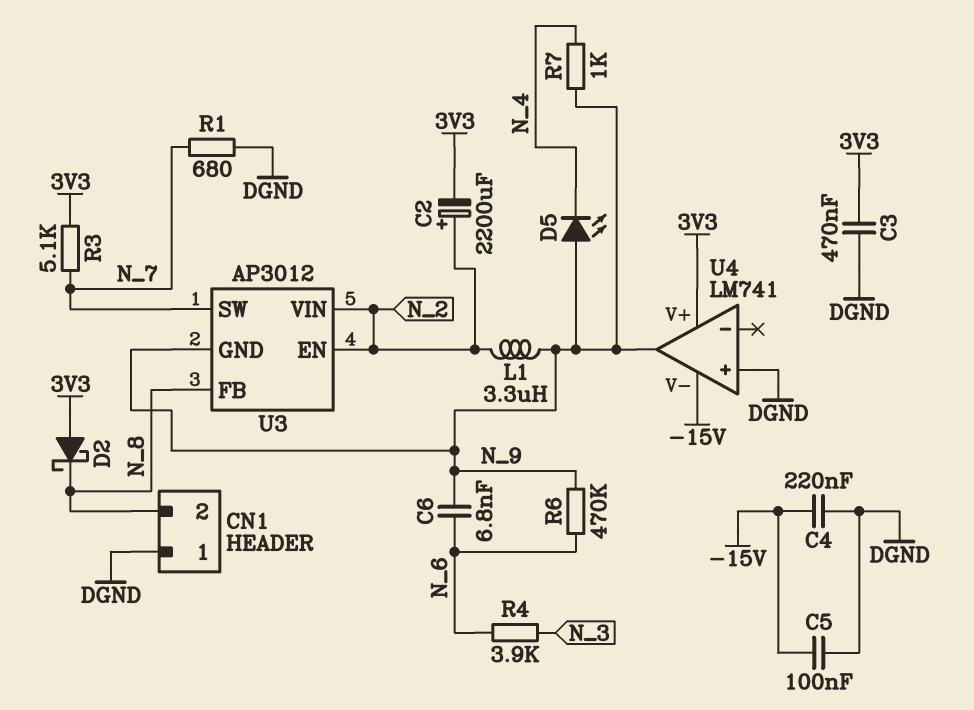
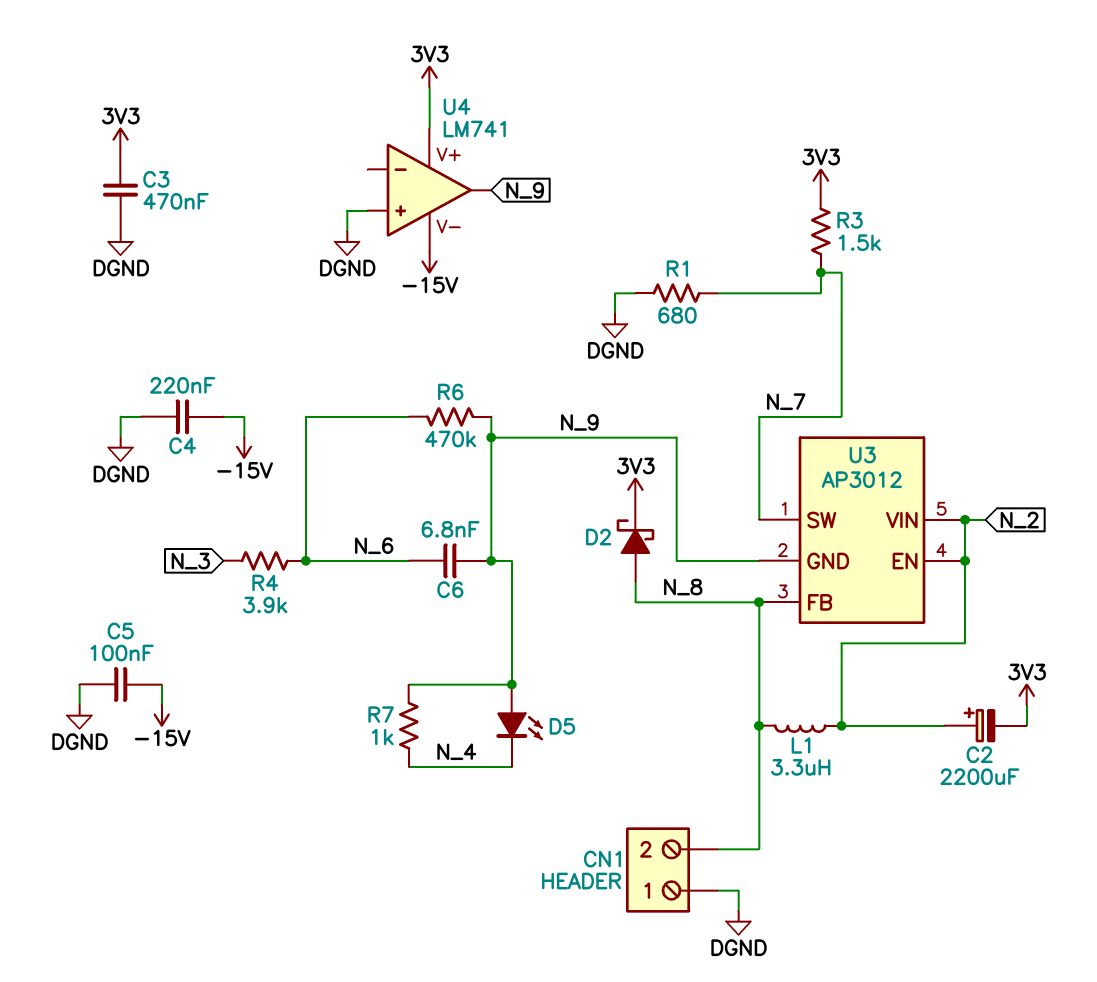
D2: schottky (A 3V3, K N_8) -> schottky (A N_8, K 3V3)
L1: 3.3uH (N_2, N_9) -> 3.3uH (N_2, N_8)
R3: 5.1k (3V3, N_7) -> 1.5k (3V3, N_7)

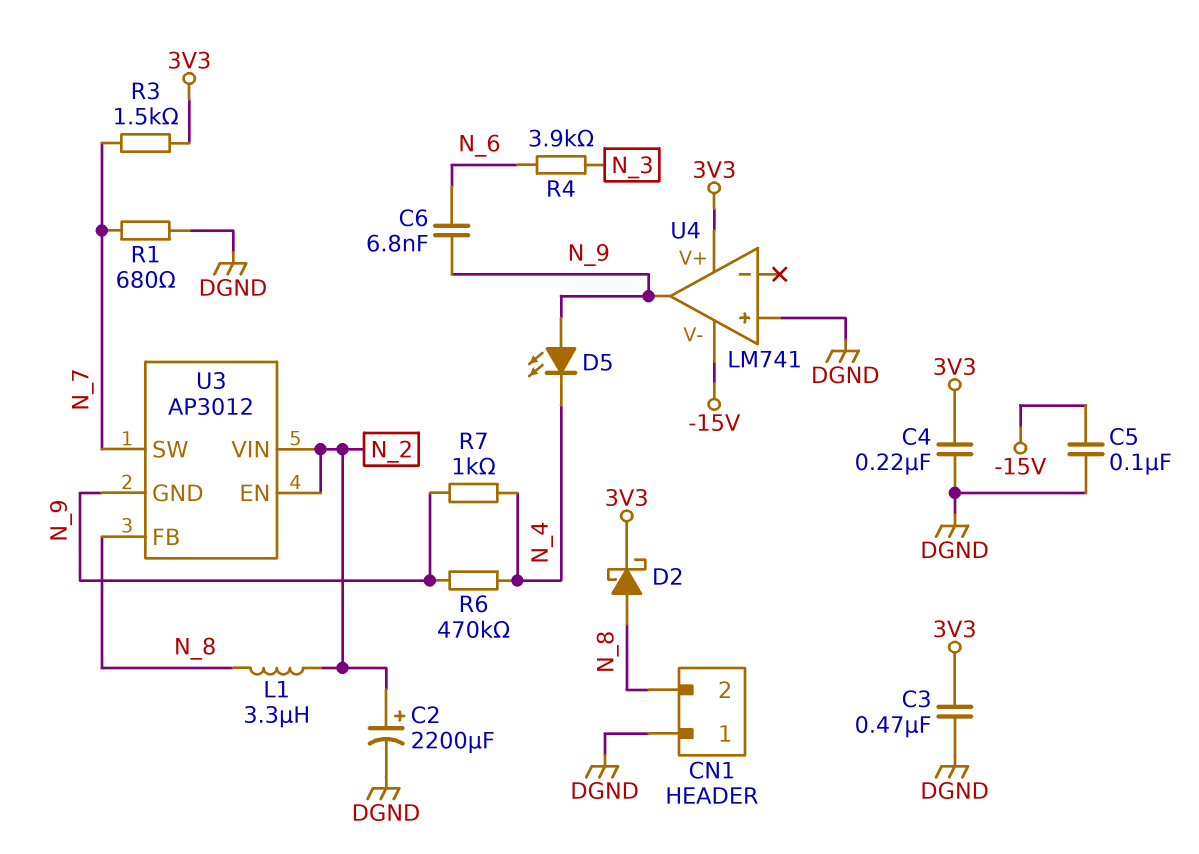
C2: 2200uF (plus N_2, minus 3V3) -> 2200uF (plus N_2, minus DGND)
C4: 220nF (-15V, DGND) -> 220nF (3V3, DGND)
R6: 470k (N_6, N_9) -> 470k (N_4, N_9)

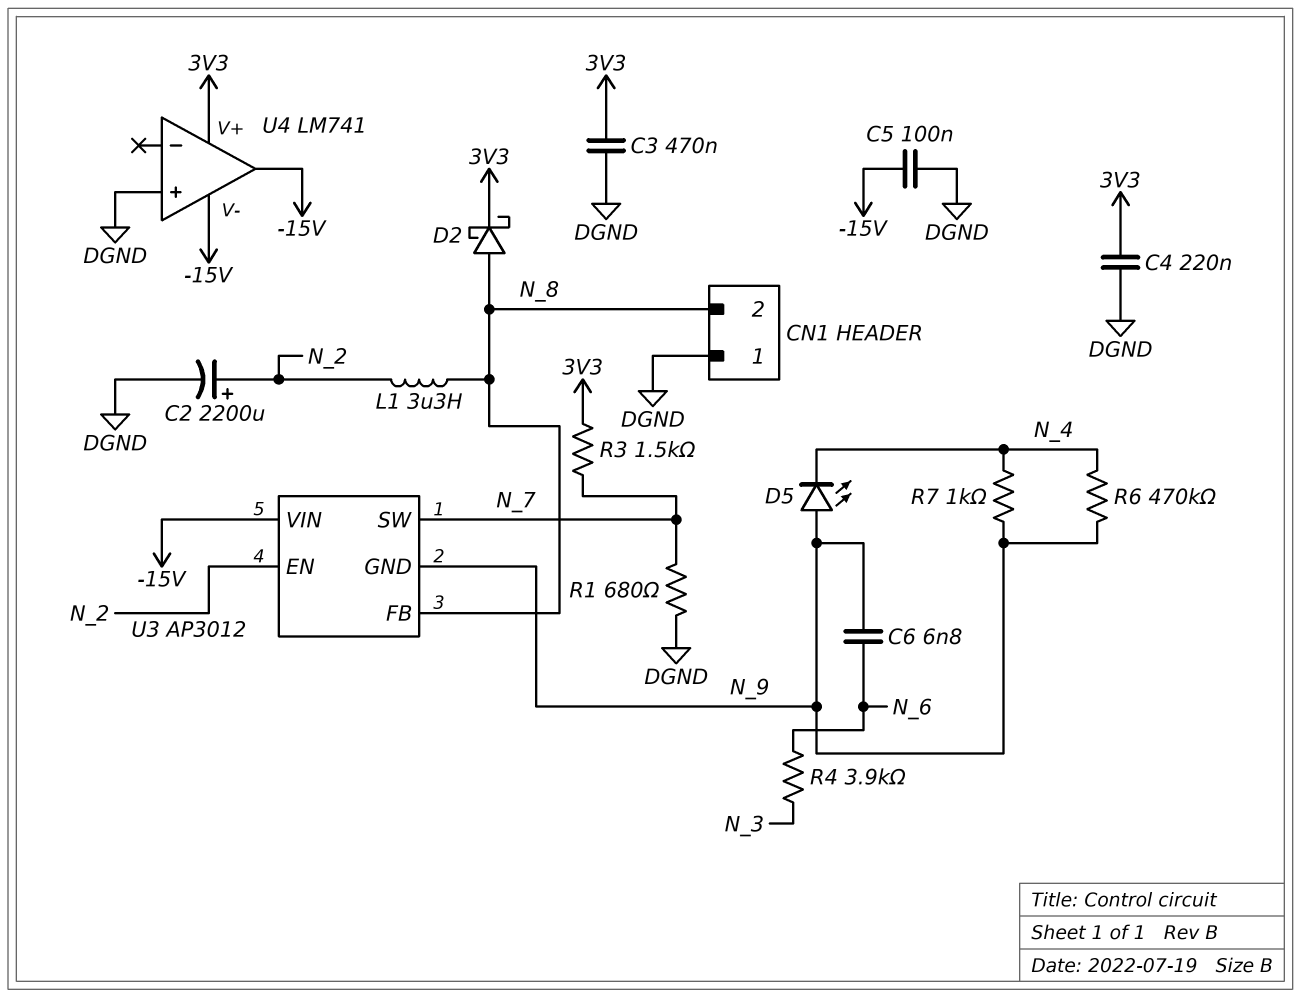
U3 pin VIN: N_2 -> -15V
U4 pin out: N_9 -> -15V

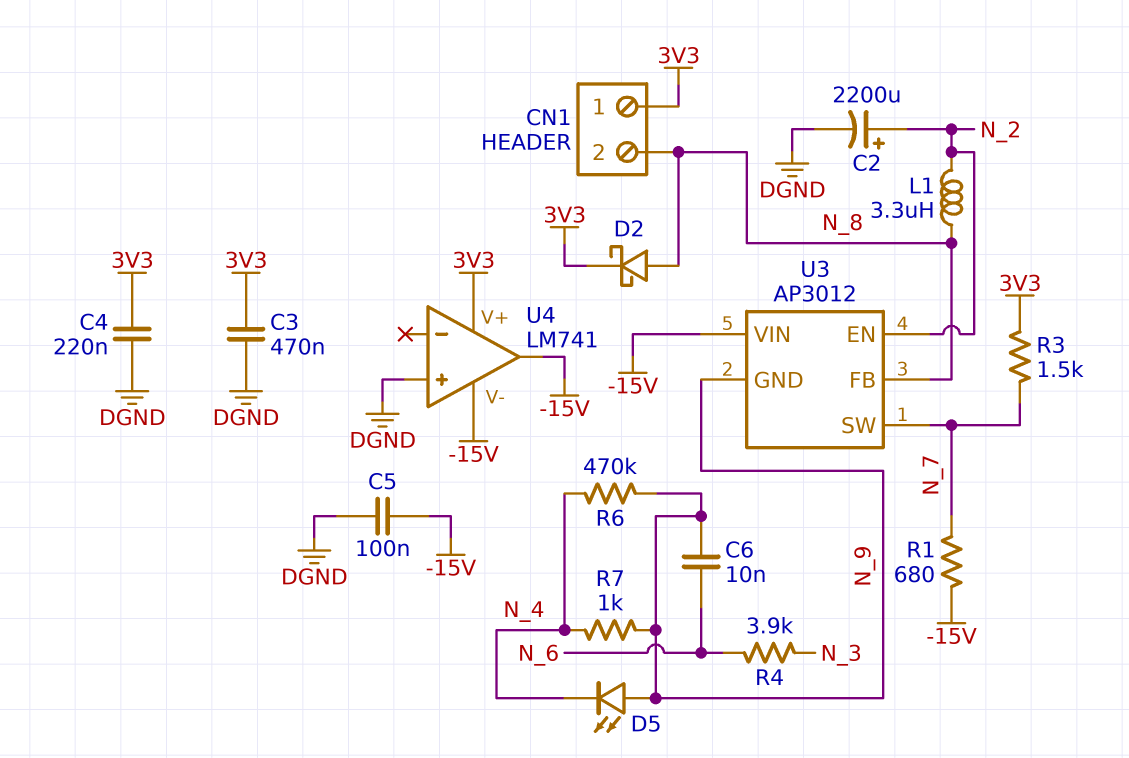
C6: 6.8nF (N_6, N_9) -> 10nF (N_6, N_9)
CN1 pin 1: DGND -> 3V3
R1: 680 (DGND, N_7) -> 680 (-15V, N_7)

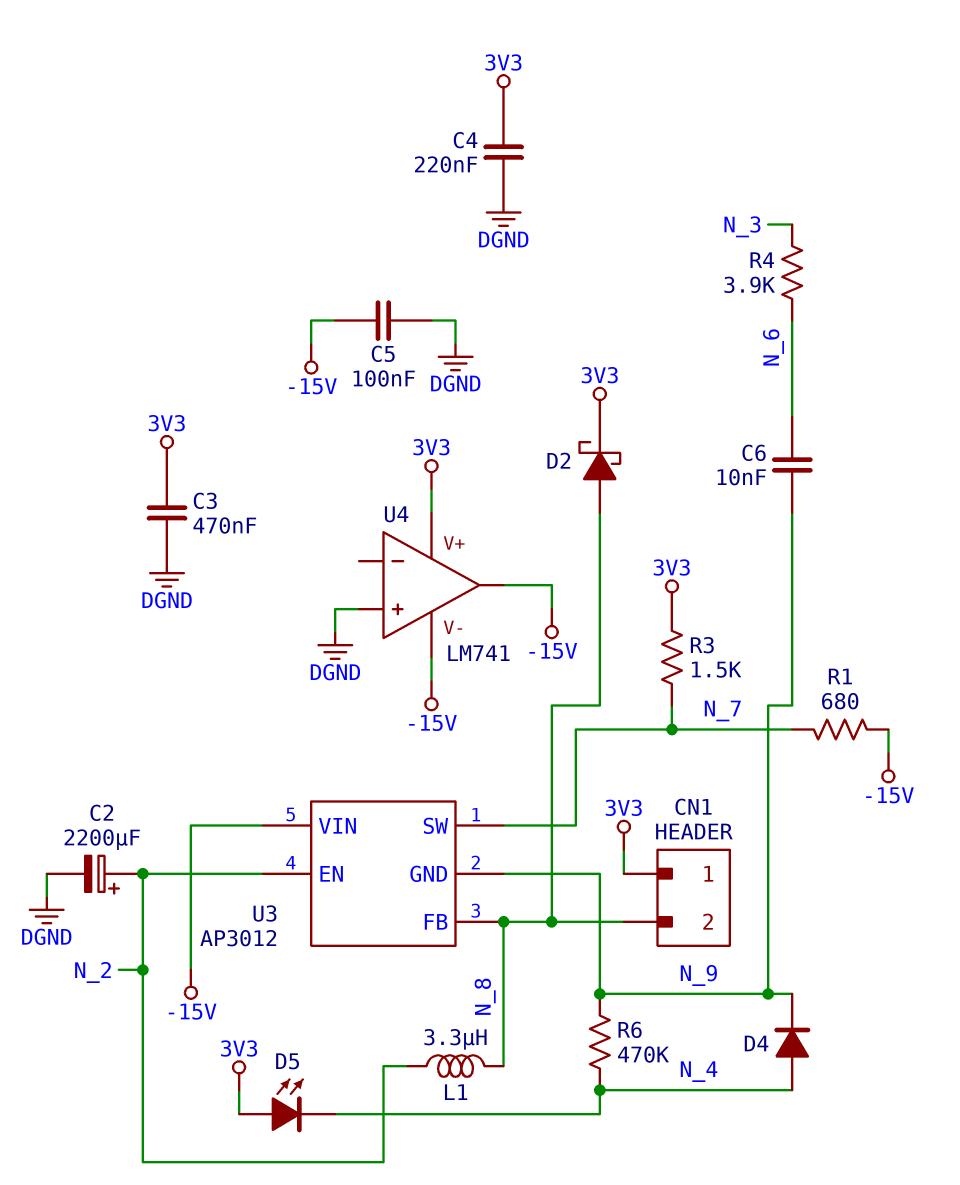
D4: none -> diode (A N_4, K N_9)
D5: LED (A N_9, K N_4) -> LED (A 3V3, K N_4)
R7: 1k (N_4, N_9) -> none

